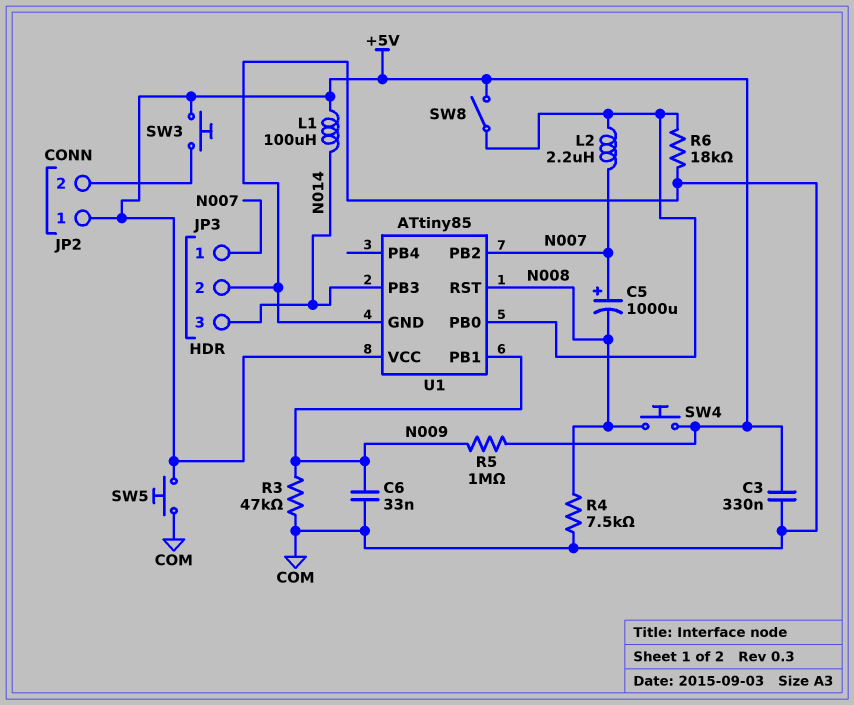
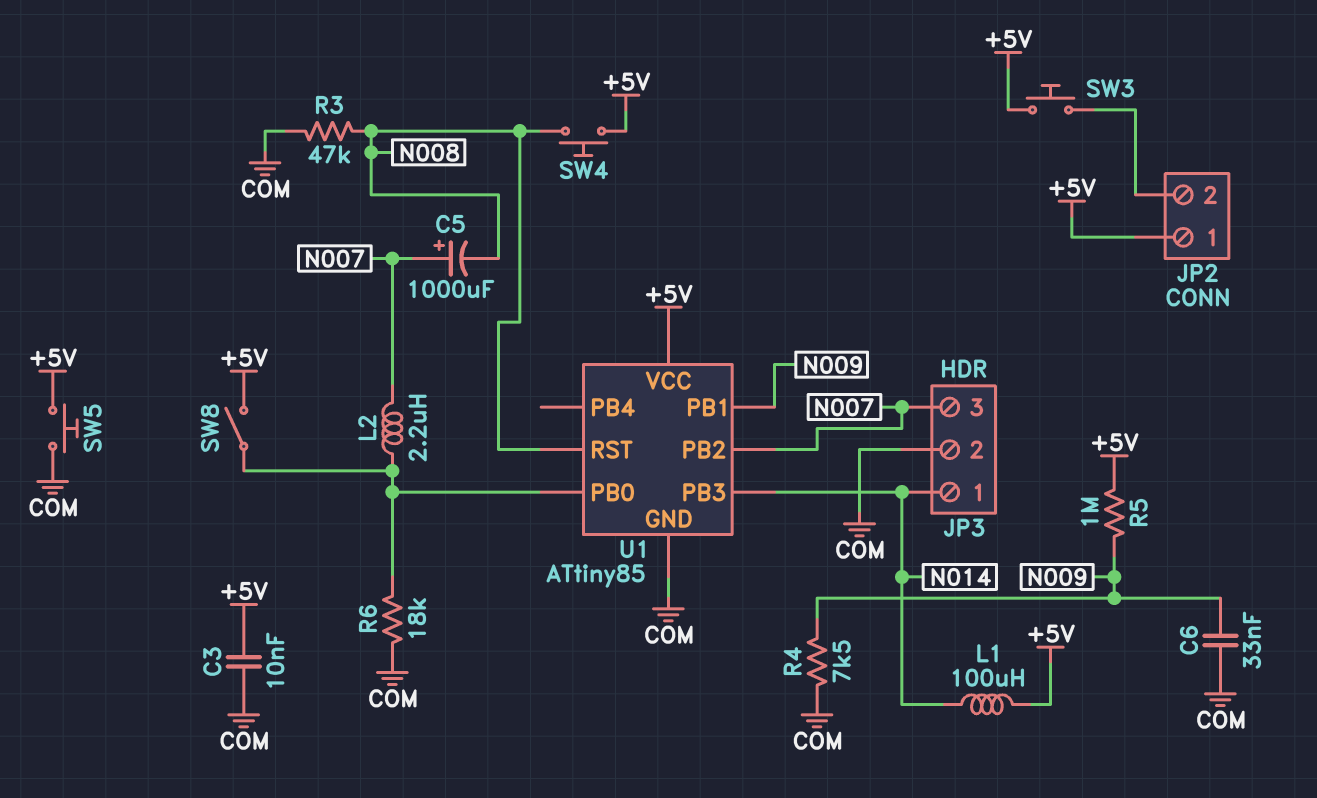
C3: 330nF (+5V, COM) -> 10nF (+5V, COM)
JP3 pin 1: N007 -> N014
JP3 pin 3: N014 -> N007
R3: 47k (COM, N009) -> 47k (COM, N008)
R4: 7.5k (COM, N008) -> 7.5k (COM, N009)

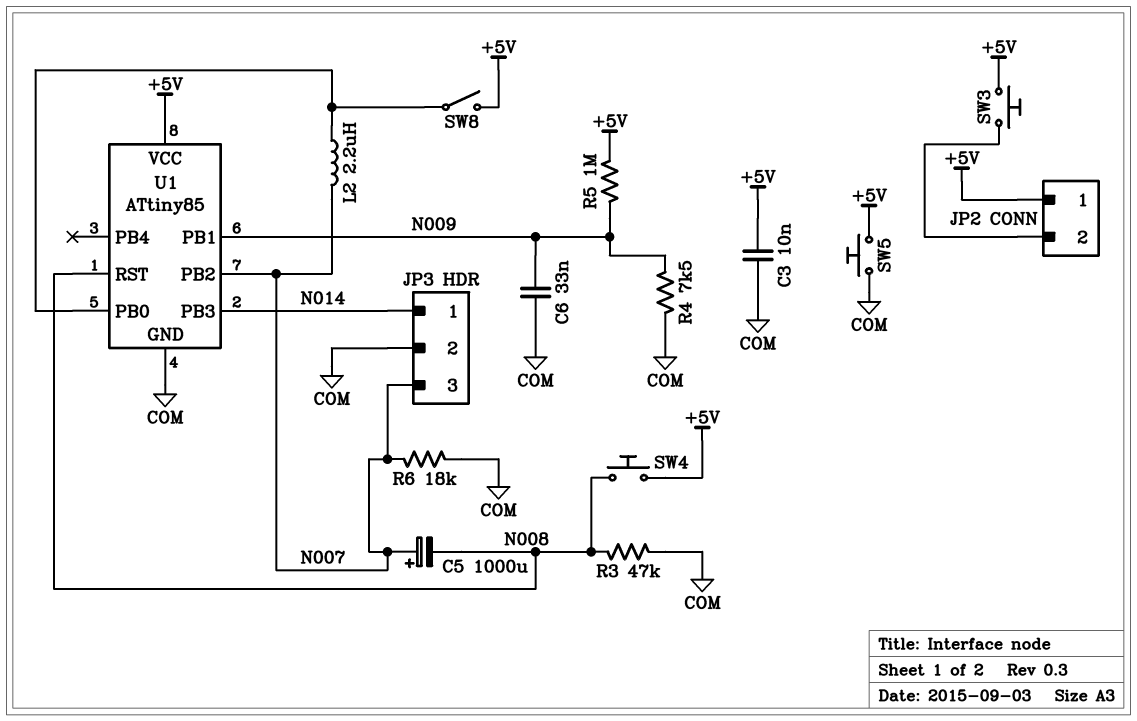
L1: 100uH (+5V, N014) -> none
R6: 18k (COM, U1/PB0) -> 18k (COM, N007)

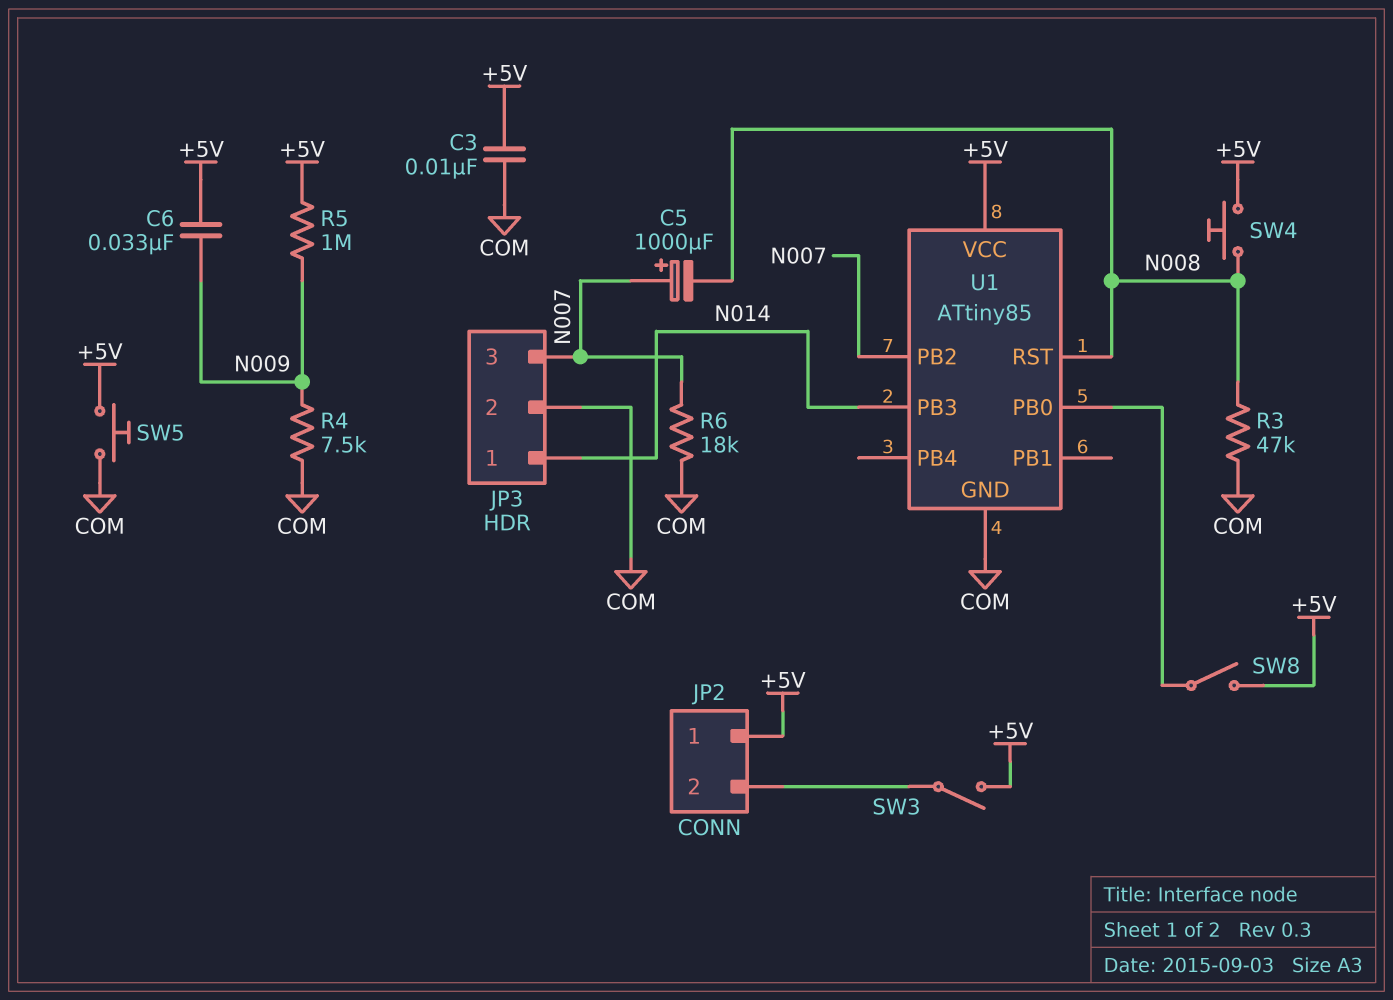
C6: 33nF (COM, N009) -> 33nF (+5V, N009)
L2: 2.2uH (N007, U1/PB0) -> none
SW3: button (+5V, JP2/2) -> switch (+5V, JP2/2)
U1 pin PB1: N009 -> none

